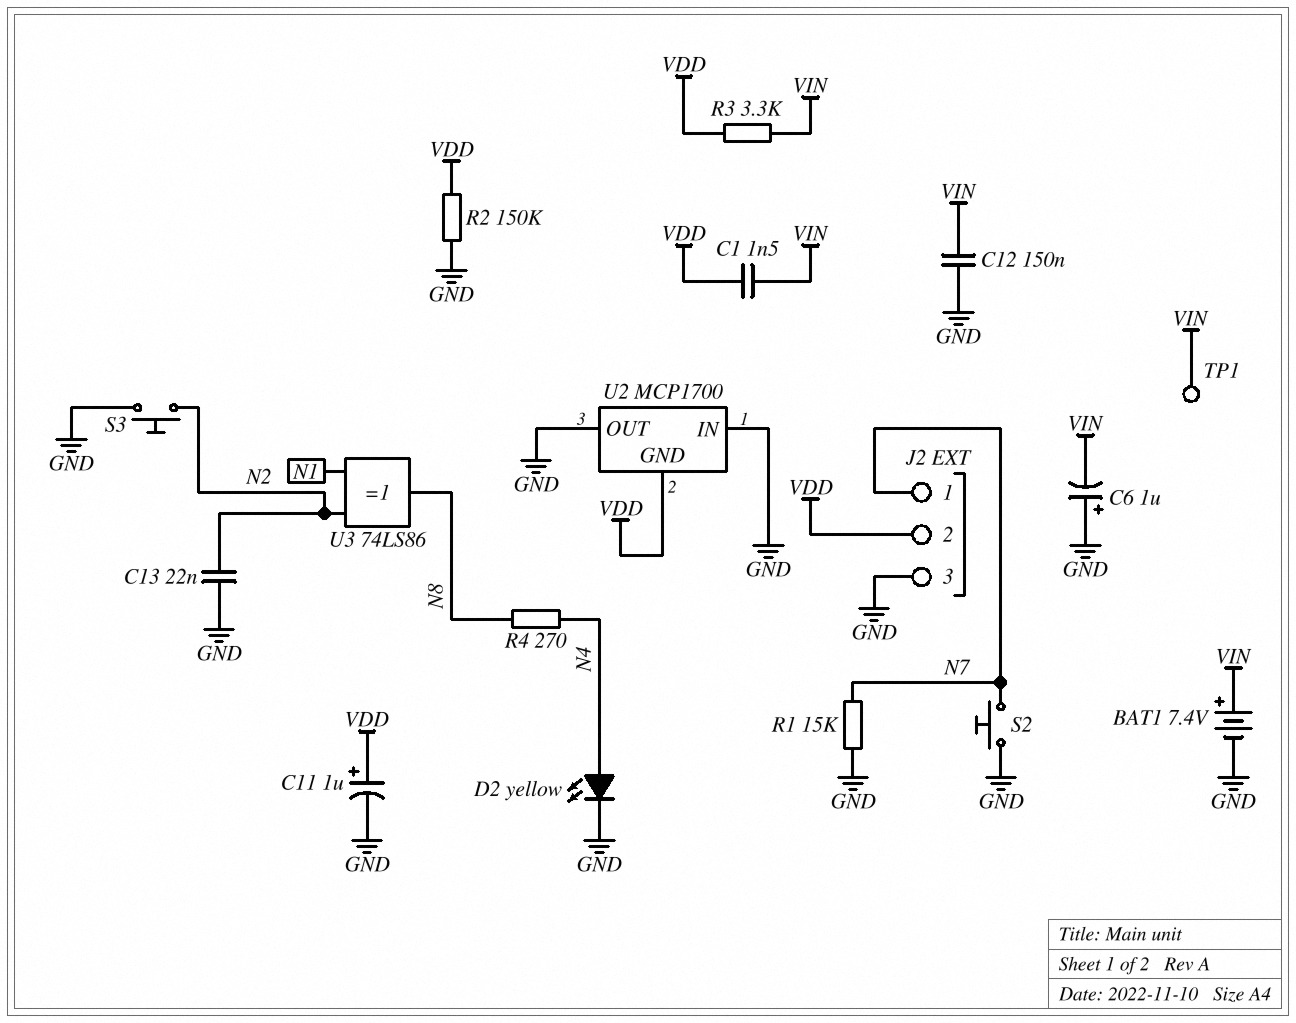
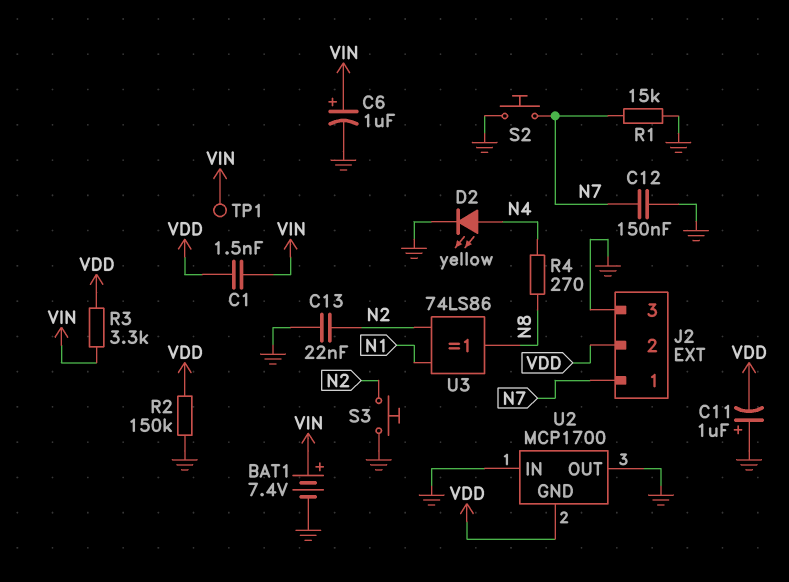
C6: 1uF (plus GND, minus VIN) -> 1uF (plus VIN, minus GND)
C11: 1uF (plus VDD, minus GND) -> 1uF (plus GND, minus VDD)
C12: 150nF (GND, VIN) -> 150nF (GND, N7)

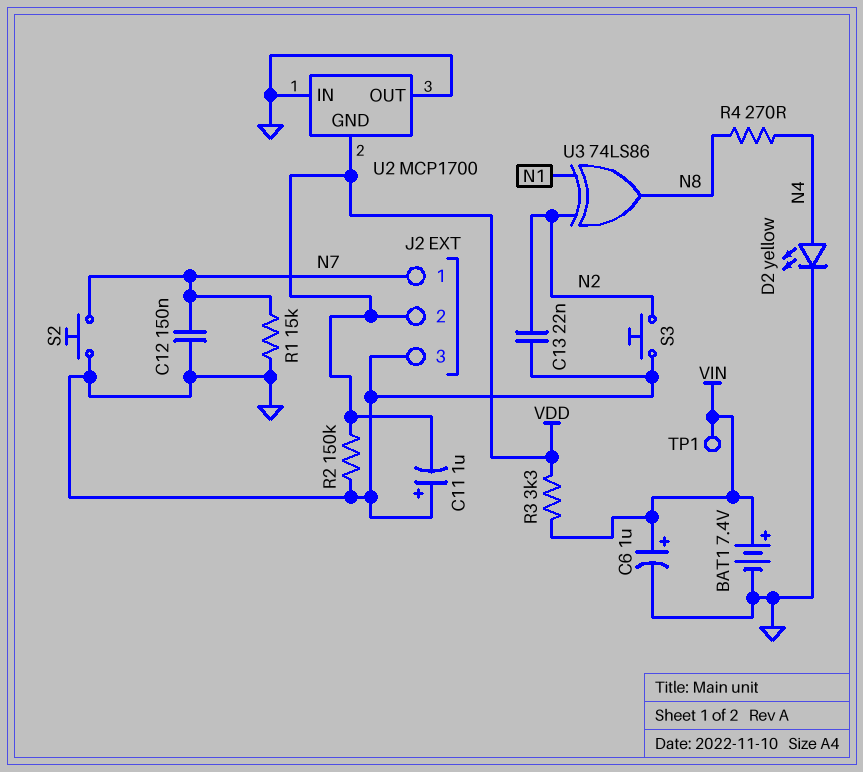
C1: 1.5nF (VDD, VIN) -> none

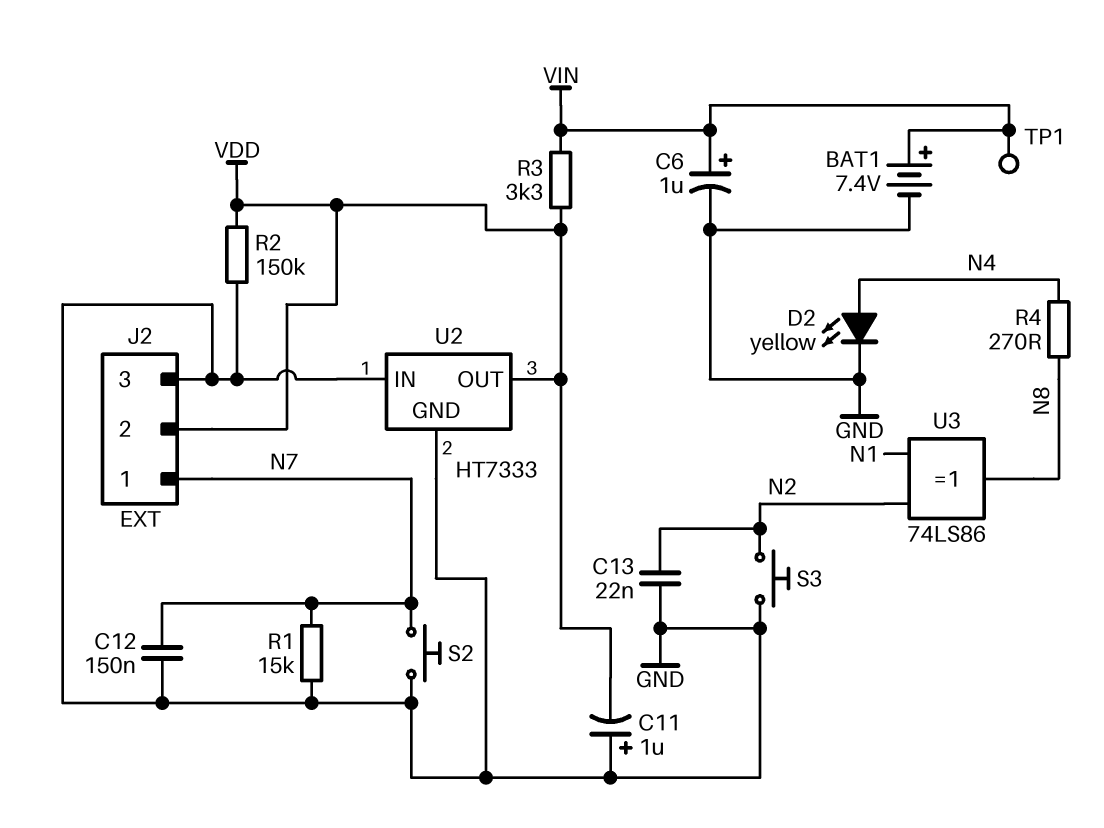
U2: MCP1700 -> HT7333
U2 pin GND: VDD -> GND
U2 pin OUT: GND -> VDD

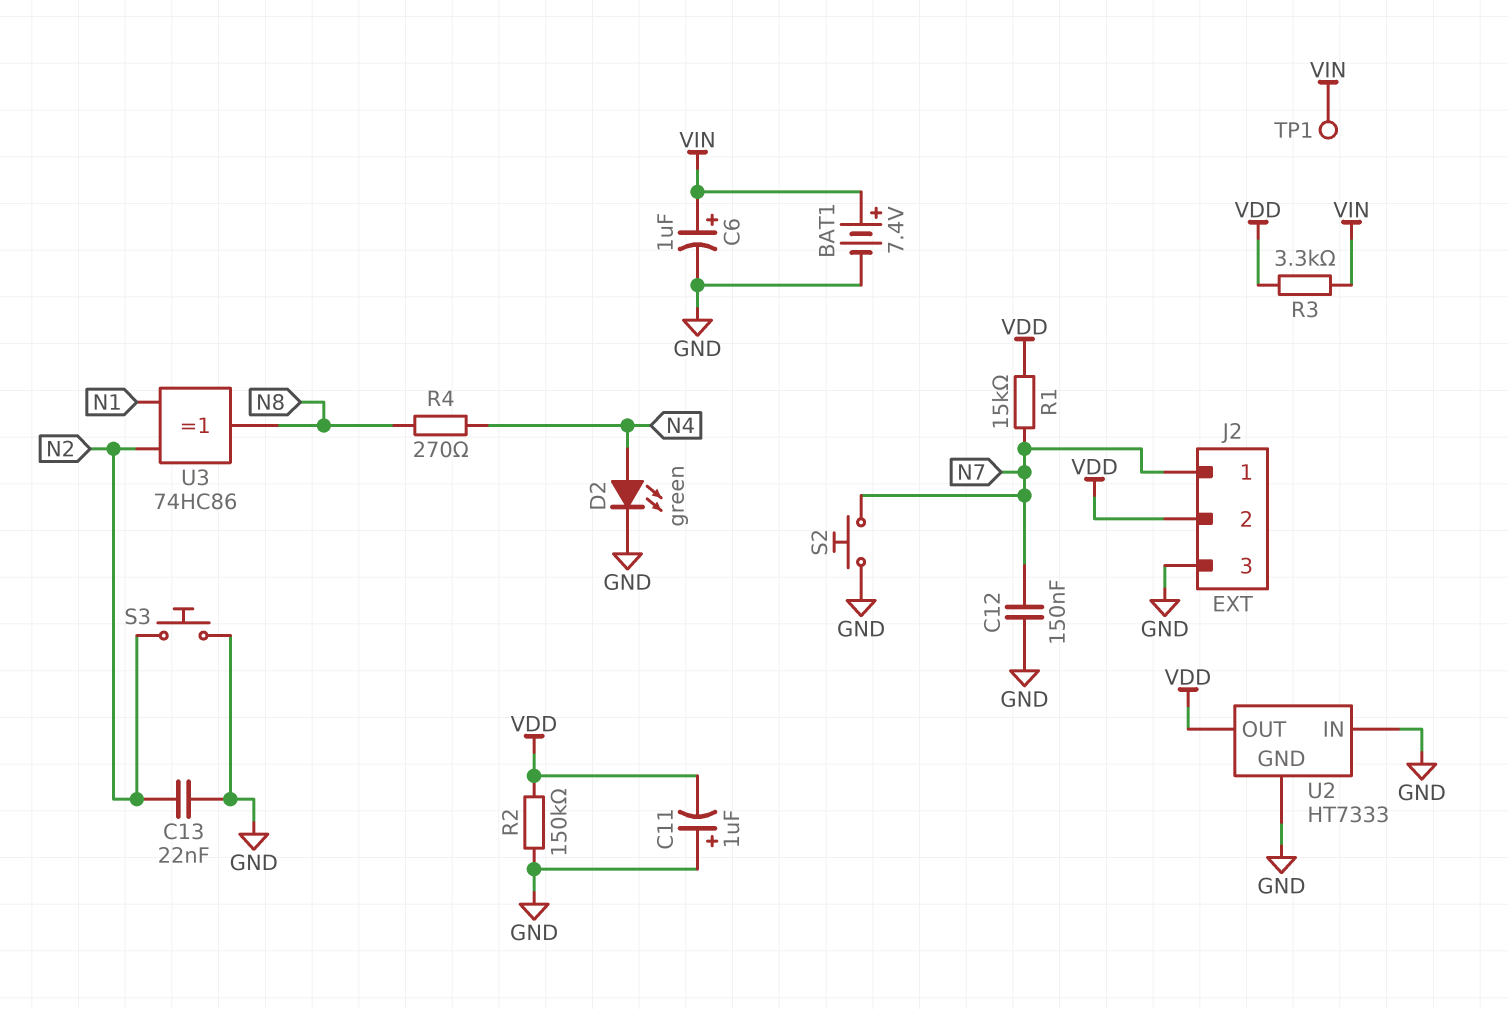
D2: LED yellow (A N4, K GND) -> LED green (A N4, K GND)
R1: 15k (GND, N7) -> 15k (N7, VDD)
U3: XOR 74LS86 (in N1, in N2, out N8) -> XOR 74HC86 (in N1, in N2, out N8)

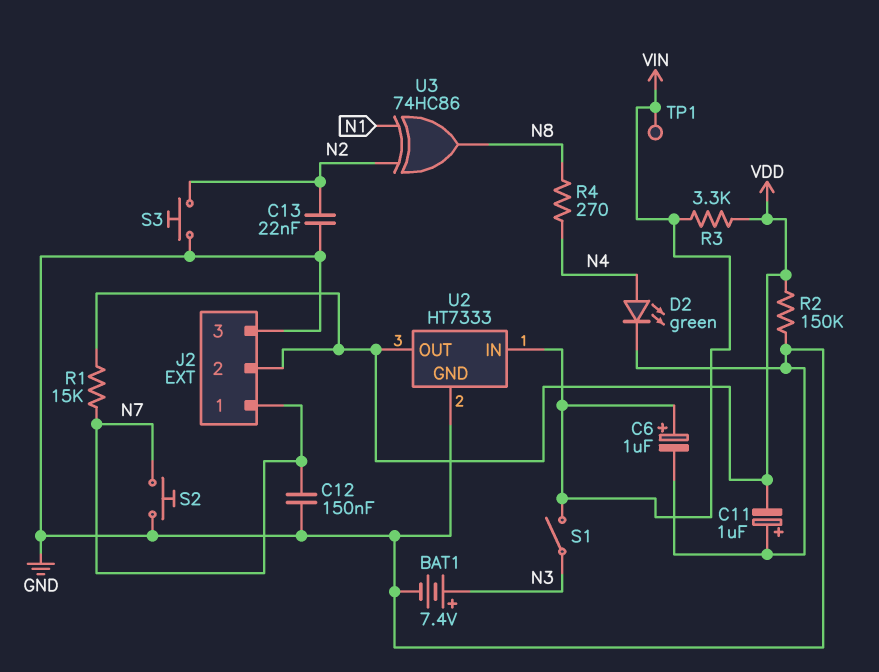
BAT1: 7.4V (plus VIN, minus GND) -> 7.4V (plus N3, minus GND)
S1: none -> switch (N3, VIN)
U2 pin IN: GND -> VIN

